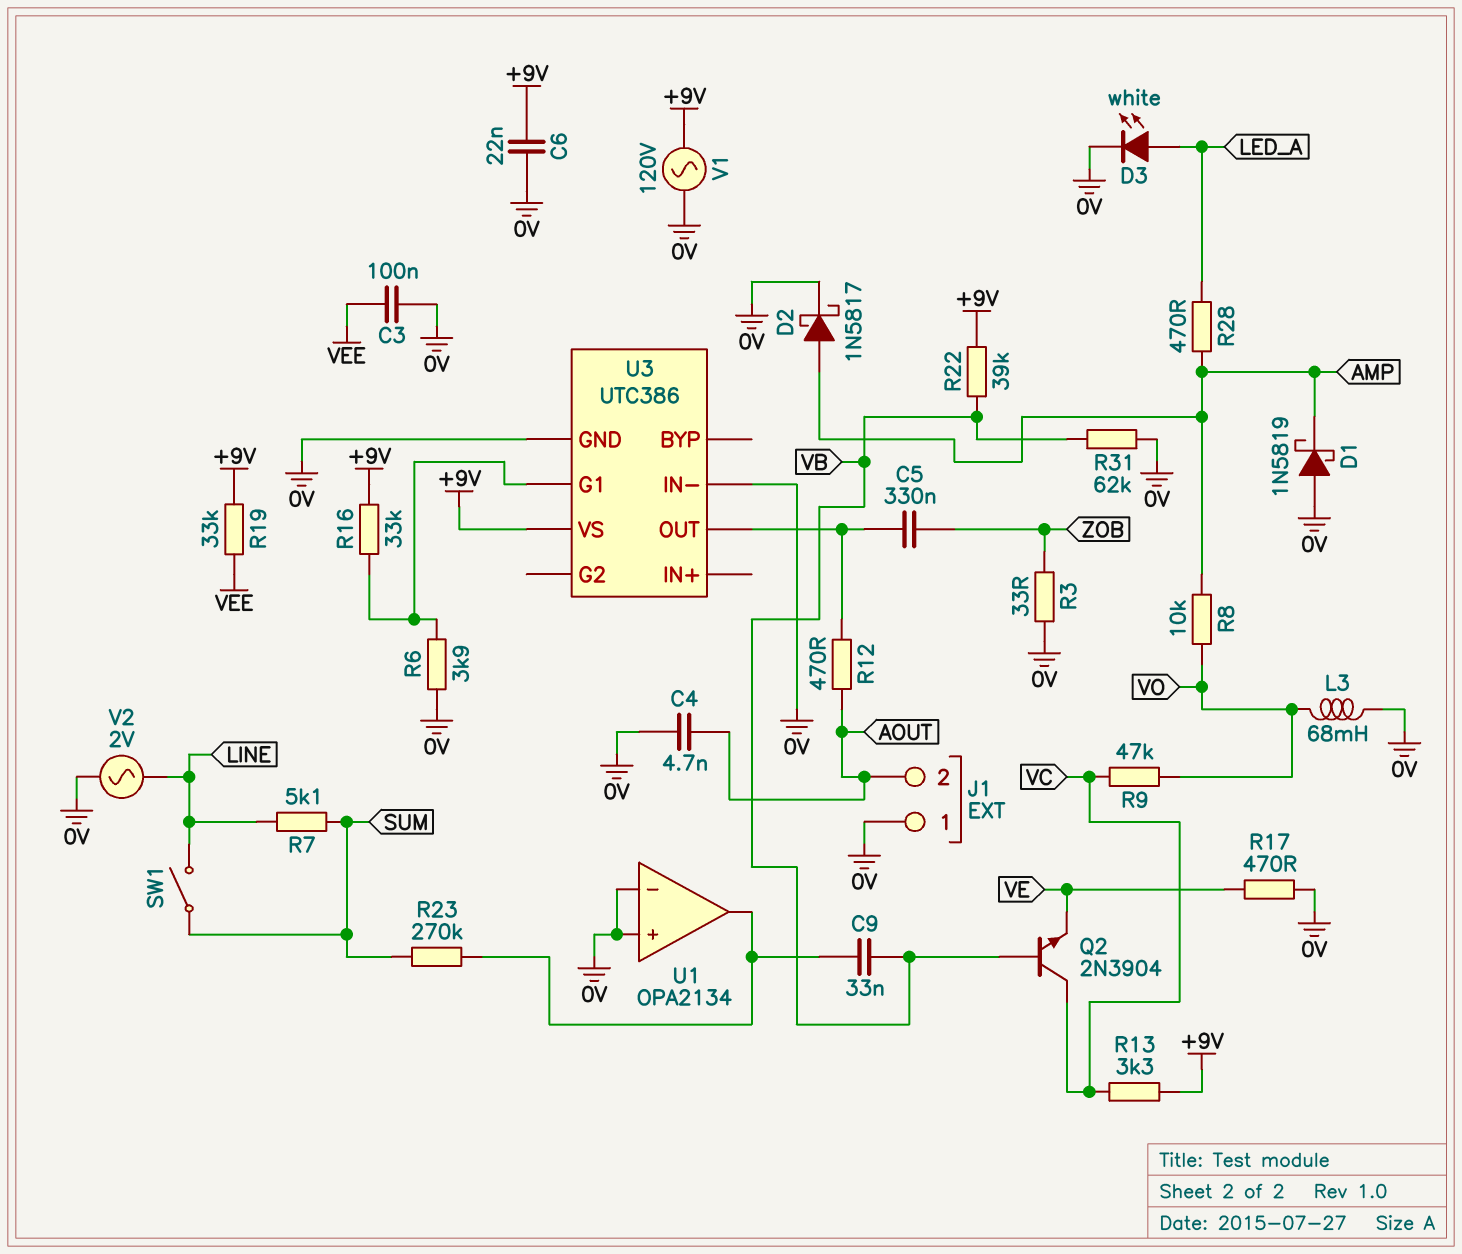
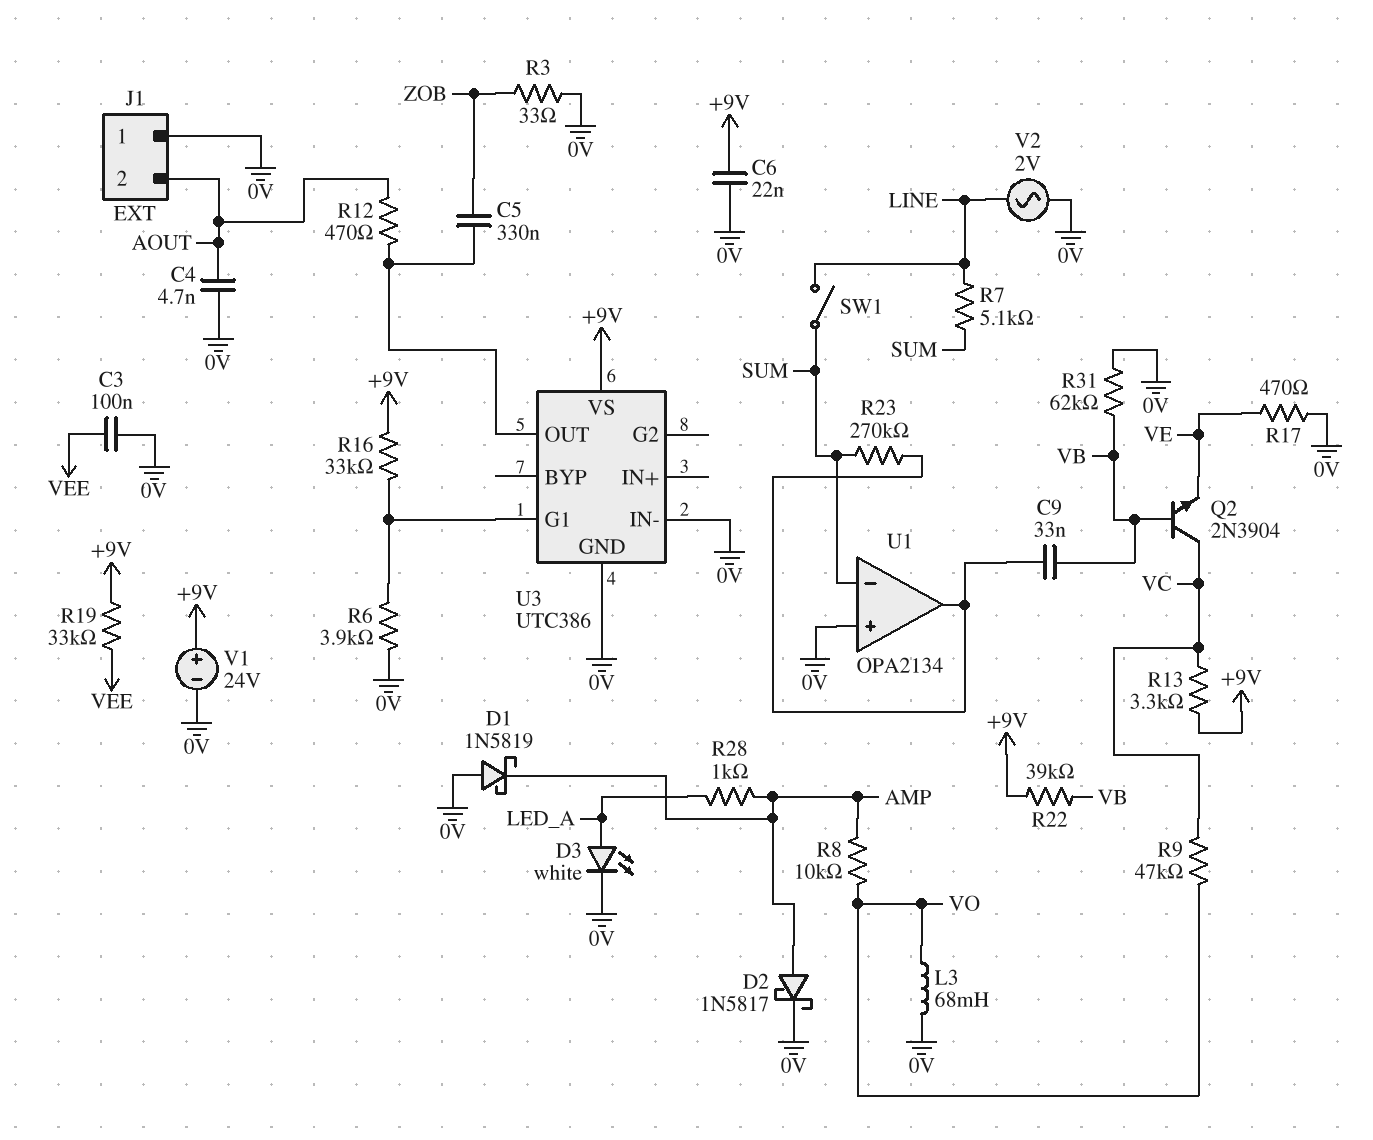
R28: 470 (AMP, LED_A) -> 1k (AMP, LED_A)
U1 pin in-: 0V -> SUM
V1: AC 120V (+9V, 0V) -> 24V (plus +9V, minus 0V)

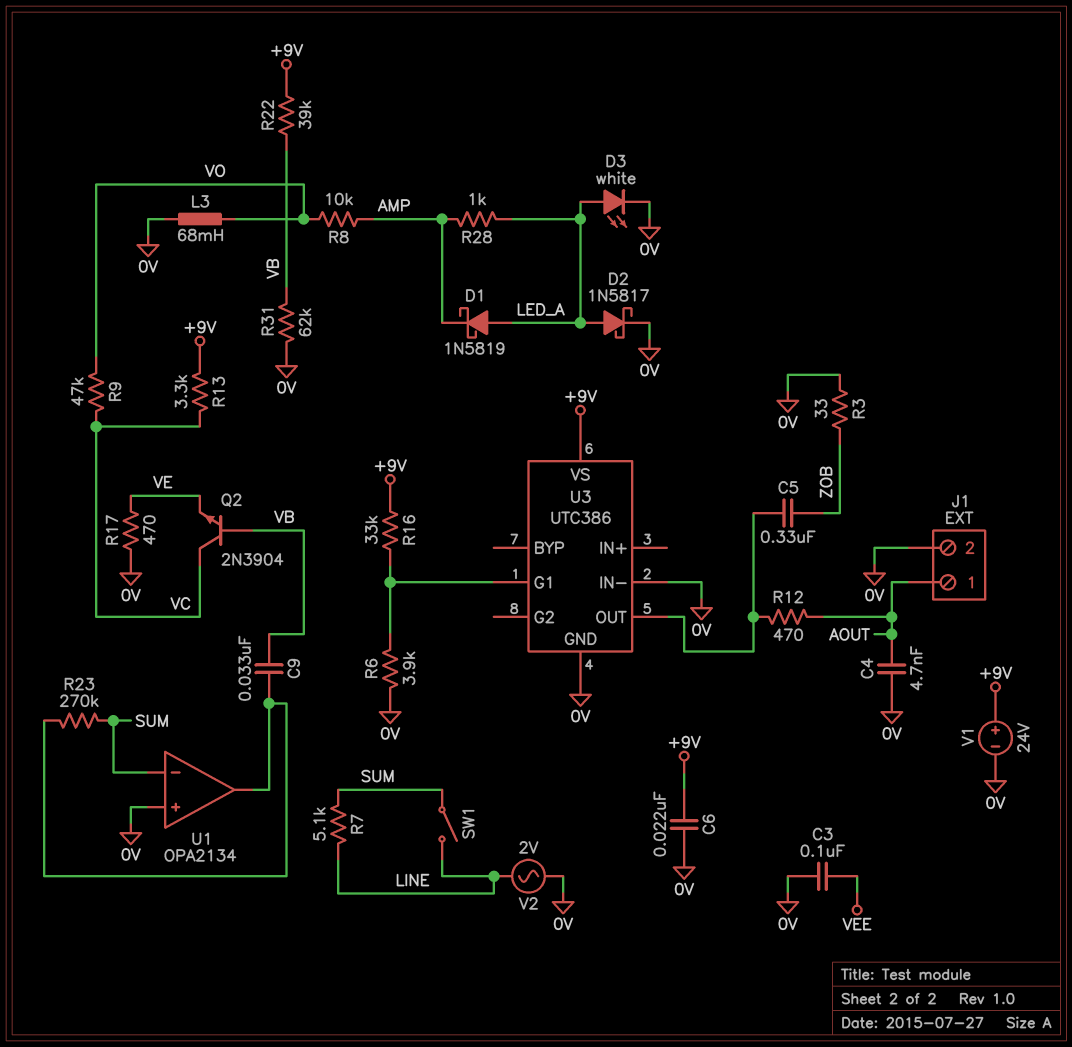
D1: schottky 1N5819 (A 0V, K AMP) -> schottky 1N5819 (A LED_A, K AMP)
D2: schottky 1N5817 (A AMP, K 0V) -> schottky 1N5817 (A LED_A, K 0V)
J1 pin 1: 0V -> AOUT
J1 pin 2: AOUT -> 0V
R19: 33k (+9V, VEE) -> none

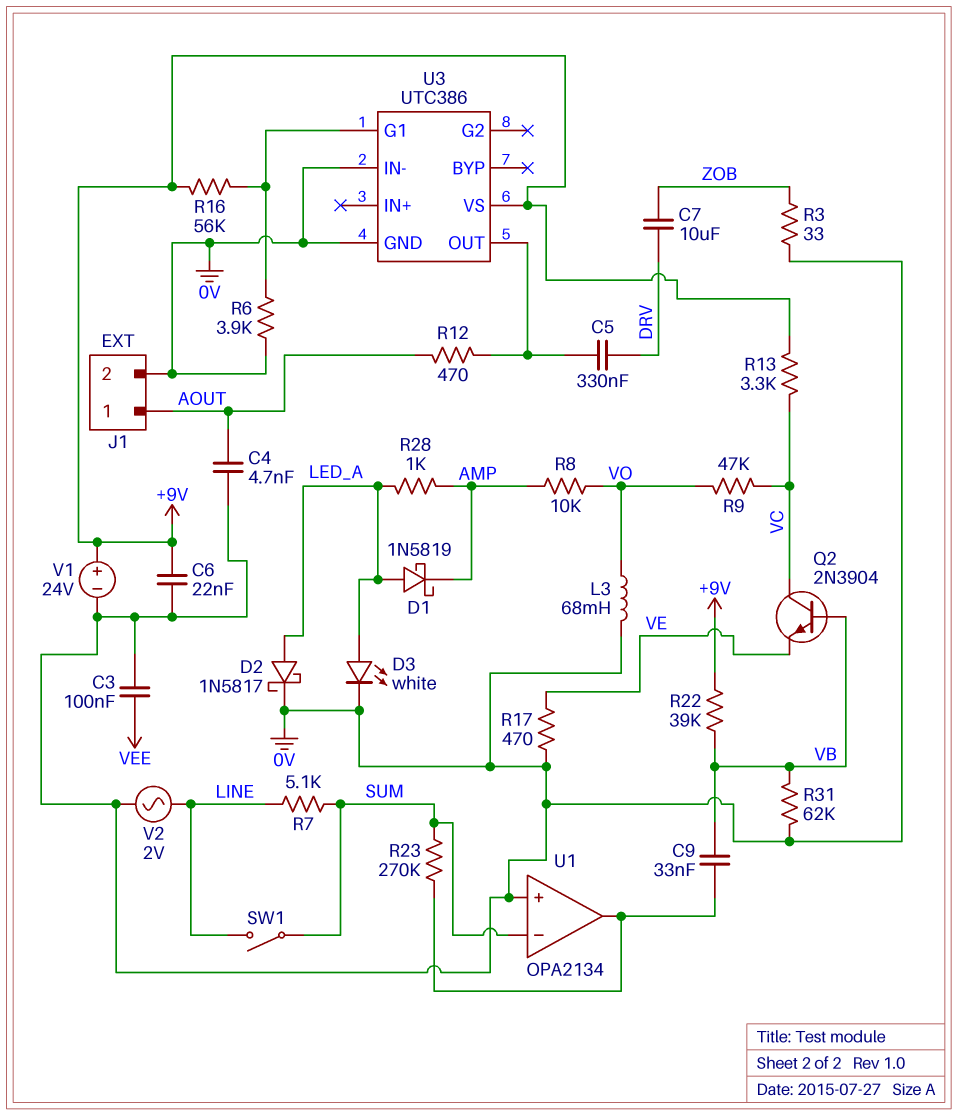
C5: 330nF (U3/OUT, ZOB) -> 330nF (DRV, U3/OUT)
C7: none -> 10uF (DRV, ZOB)
R16: 33k (+9V, U3/G1) -> 56k (+9V, U3/G1)

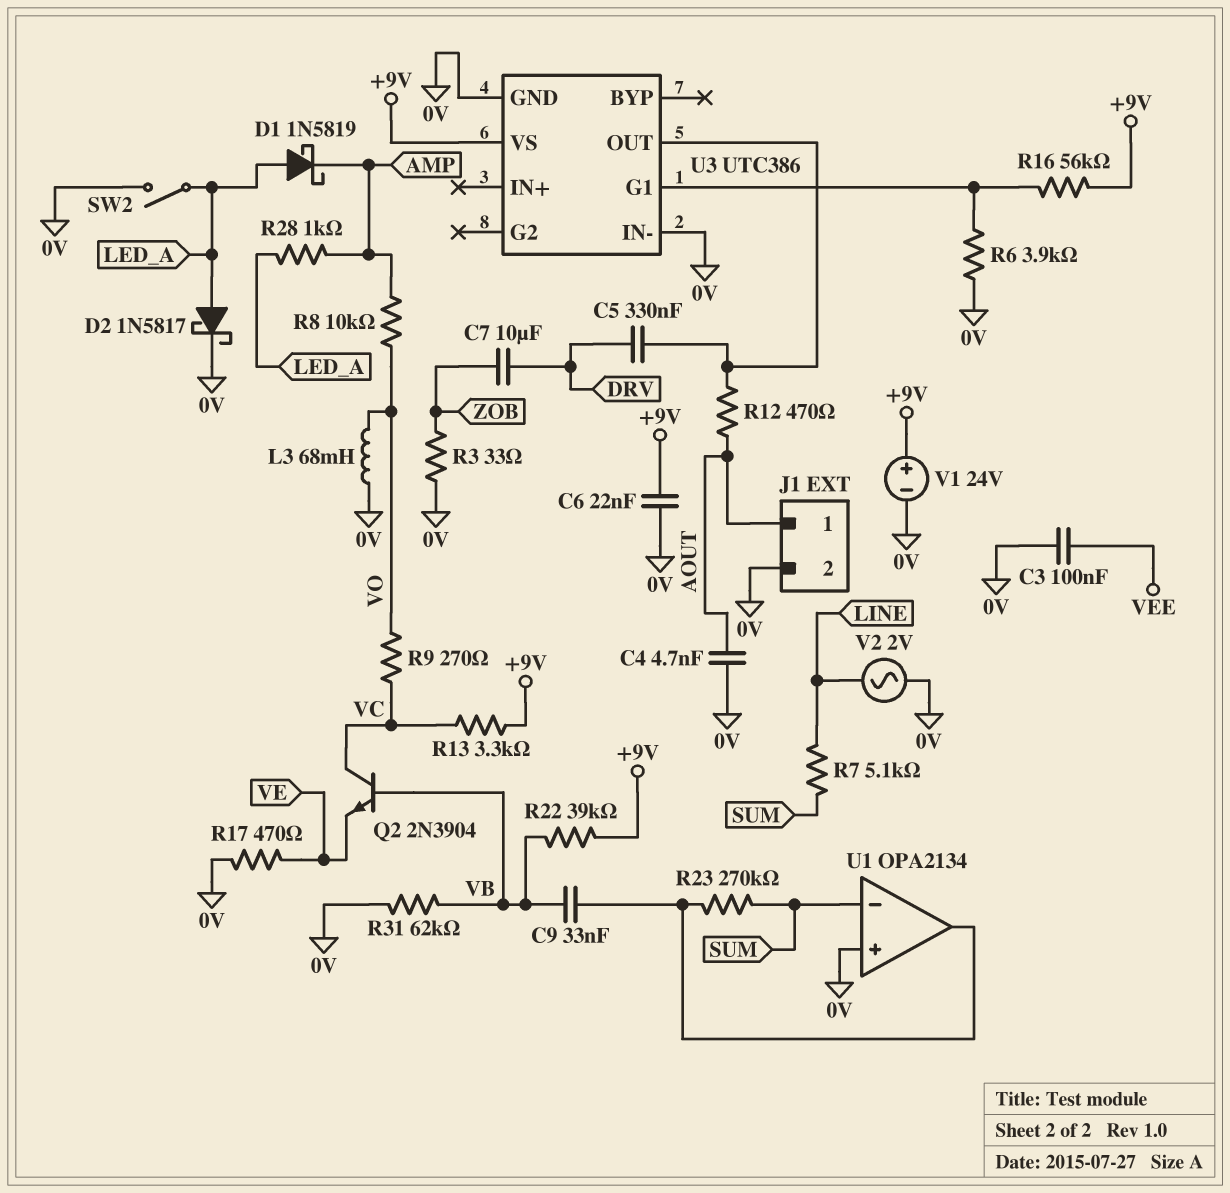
D3: LED white (A LED_A, K 0V) -> none
R9: 47k (VC, VO) -> 270 (VC, VO)
SW1: switch (LINE, SUM) -> none
SW2: none -> switch (0V, LED_A)

